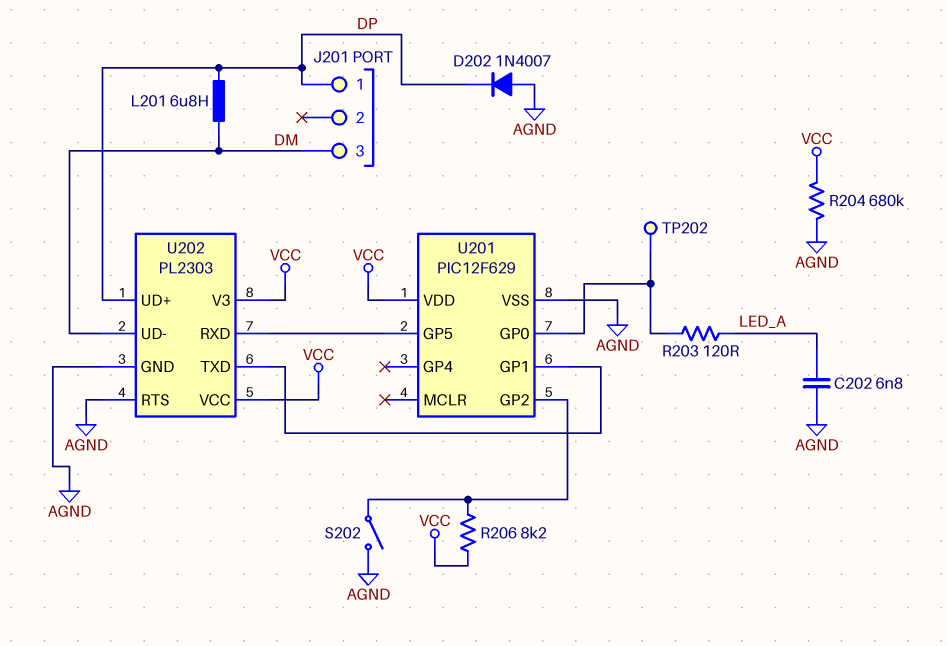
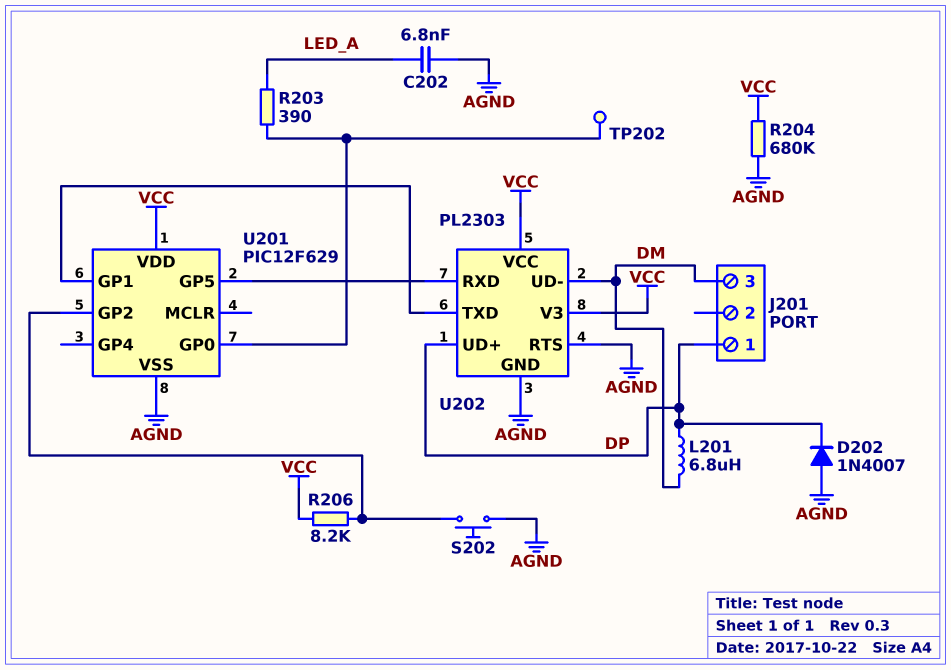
R203: 120 (LED_A, U201/GP0) -> 390 (LED_A, U201/GP0)
S202: switch (AGND, U201/GP2) -> button (AGND, U201/GP2)

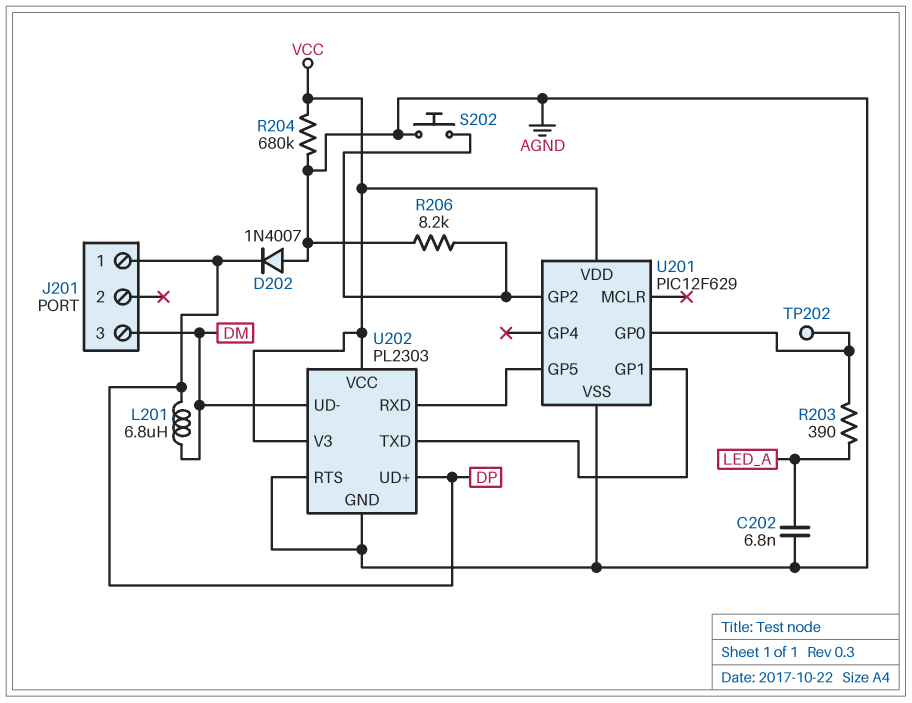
R206: 8.2k (U201/GP2, VCC) -> 8.2k (AGND, U201/GP2)

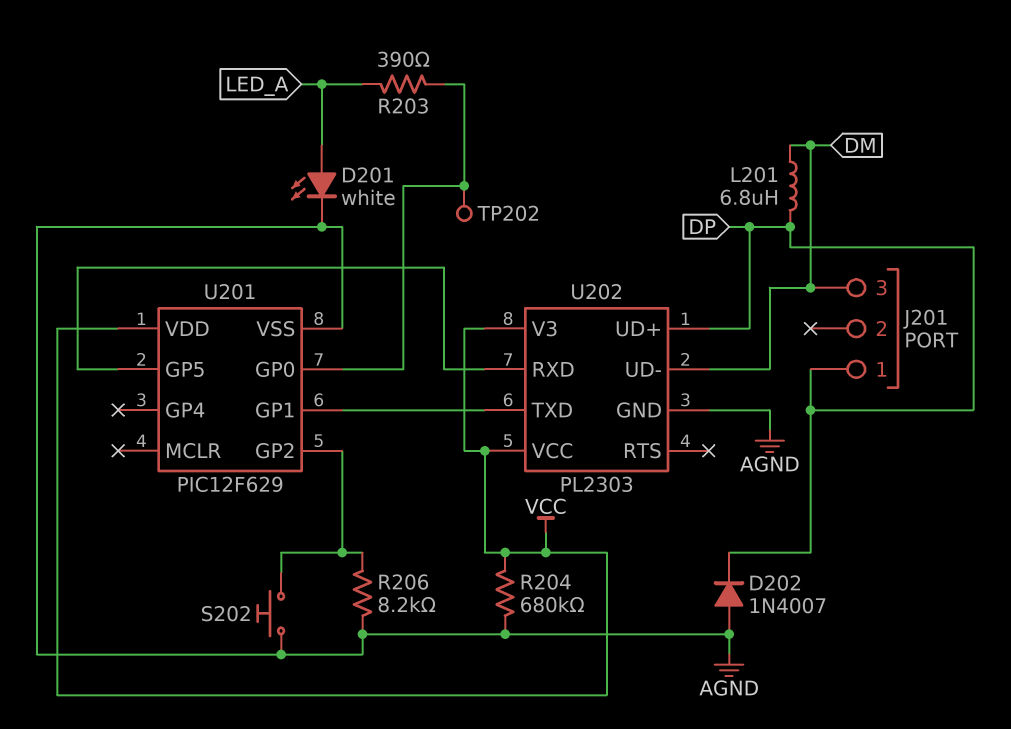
C202: 6.8nF (AGND, LED_A) -> none
D201: none -> LED white (A LED_A, K AGND)
U202 pin RTS: AGND -> none

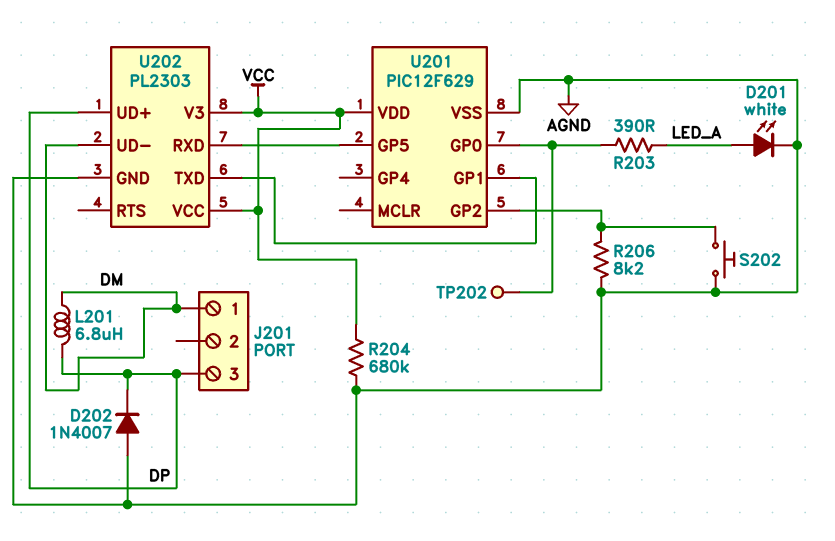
J201 pin 1: DP -> DM
J201 pin 3: DM -> DP

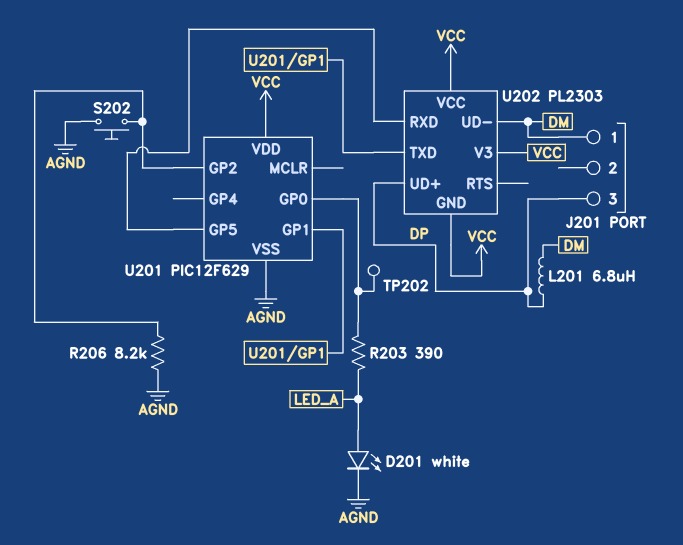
D202: diode 1N4007 (A AGND, K DP) -> none
R204: 680k (AGND, VCC) -> none
U202 pin GND: AGND -> VCC

